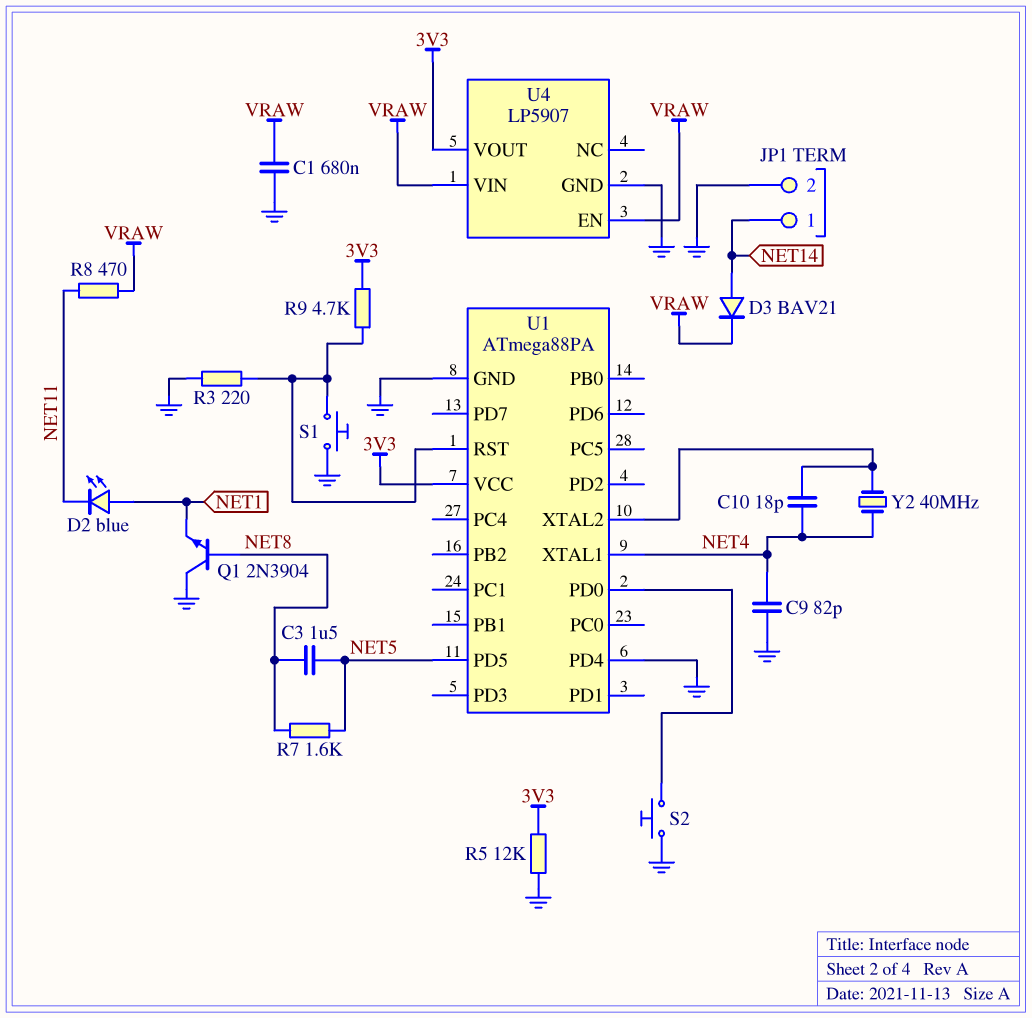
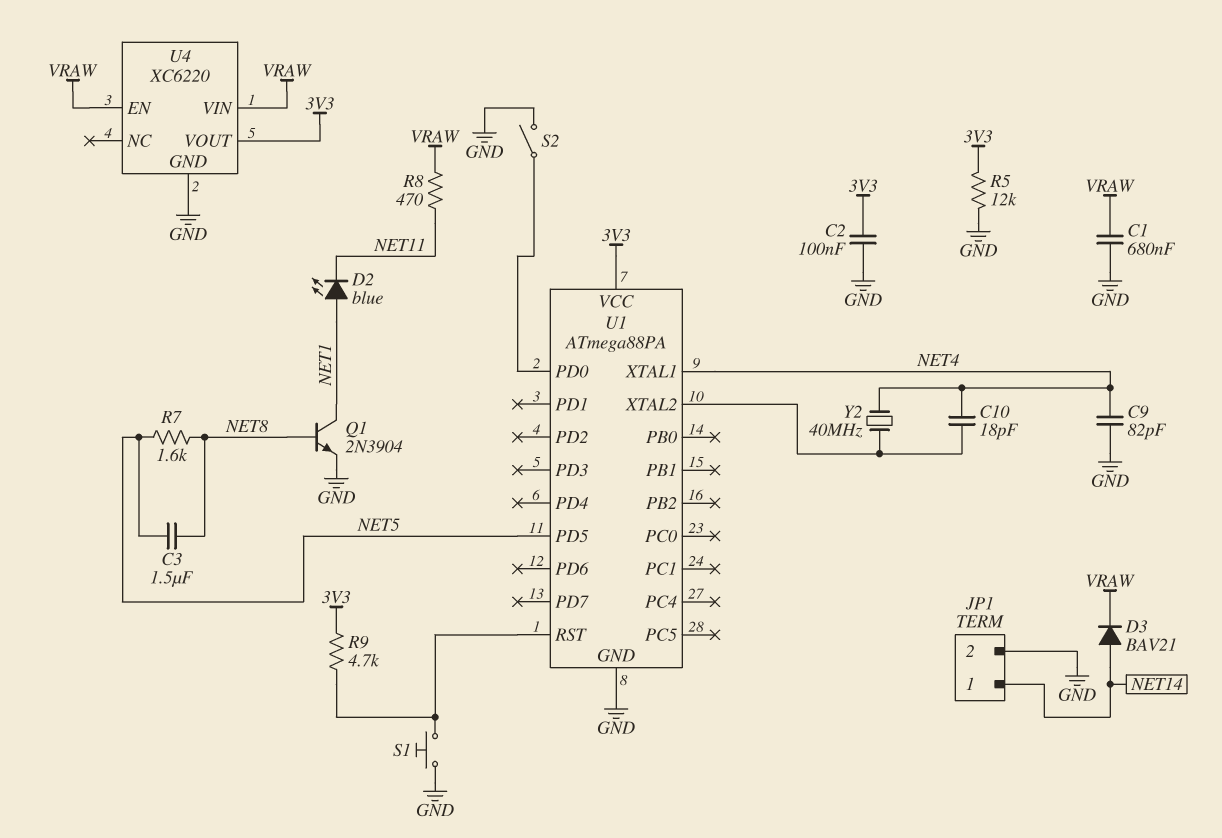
C2: none -> 100nF (3V3, GND)
Q1: NPN 2N3904 (B NET8, C GND, E NET1) -> NPN 2N3904 (B NET8, C NET1, E GND)
R3: 220 (GND, U1/RST) -> none
S2: button (GND, U1/PD0) -> switch (GND, U1/PD0)
U1 pin PD4: GND -> none
U4: LP5907 -> XC6220

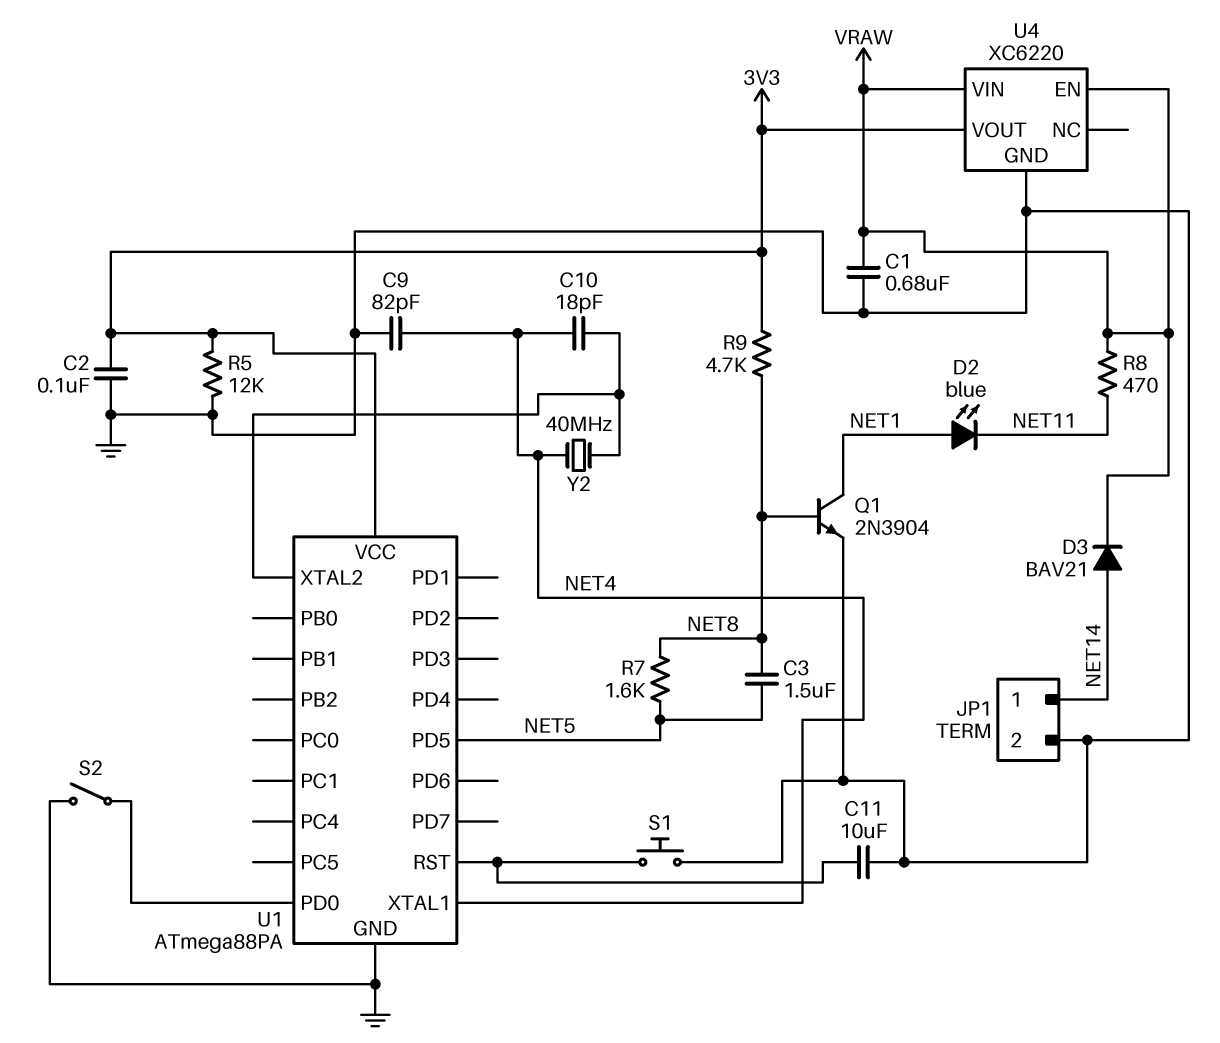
C11: none -> 10uF (GND, U1/RST)
R9: 4.7k (3V3, U1/RST) -> 4.7k (3V3, NET8)

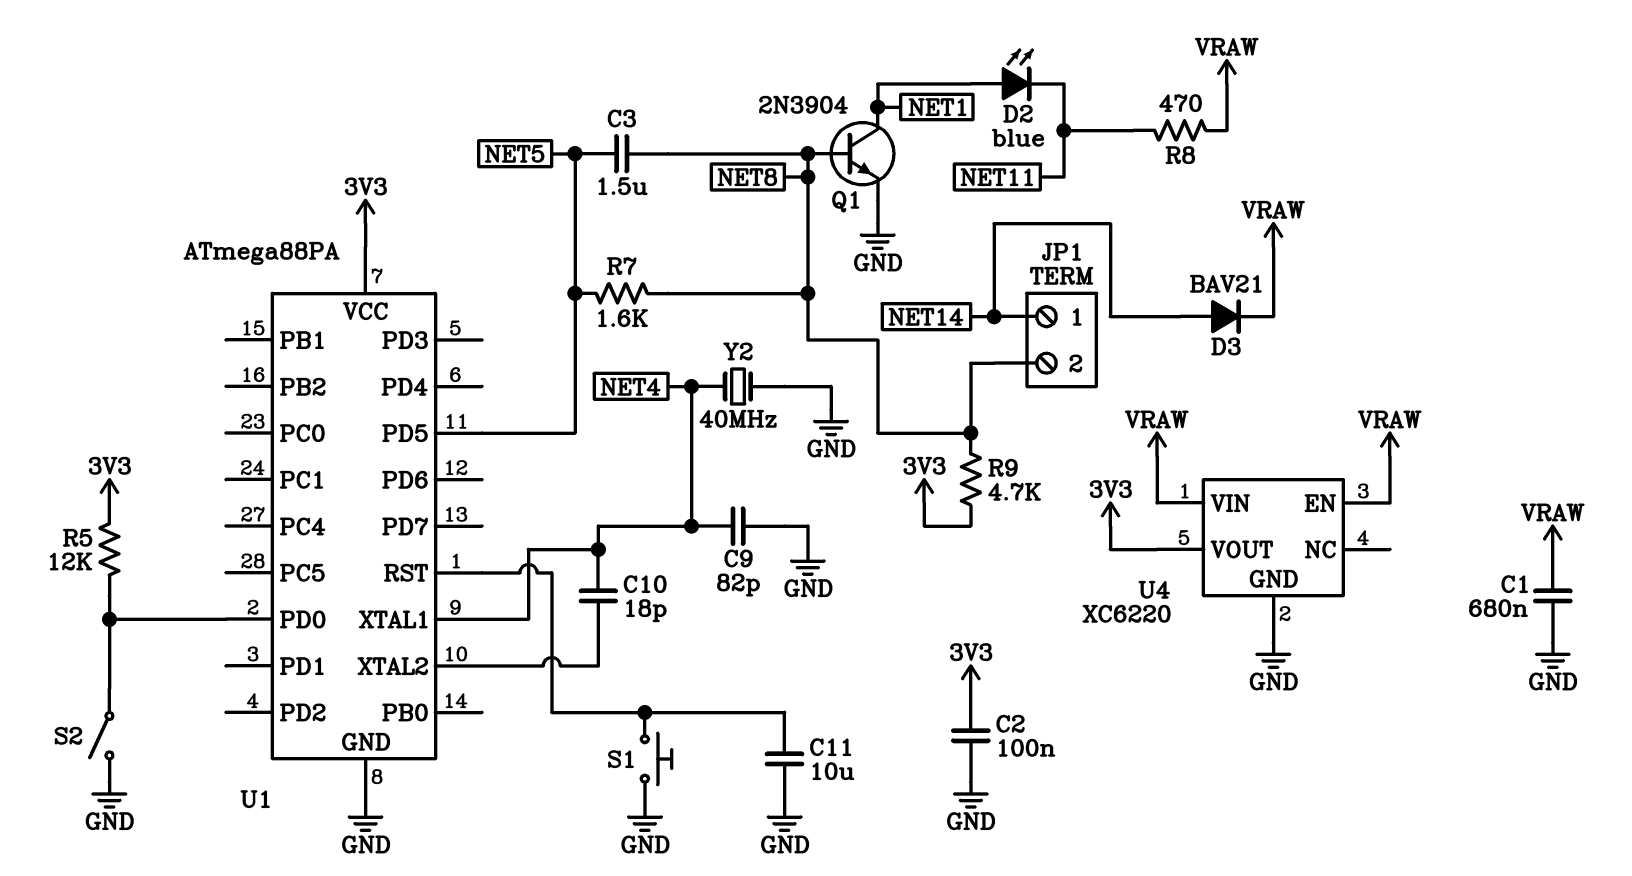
JP1 pin 2: GND -> NET8
R5: 12k (3V3, GND) -> 12k (3V3, U1/PD0)
Y2: 40MHz (NET4, U1/XTAL2) -> 40MHz (GND, NET4)

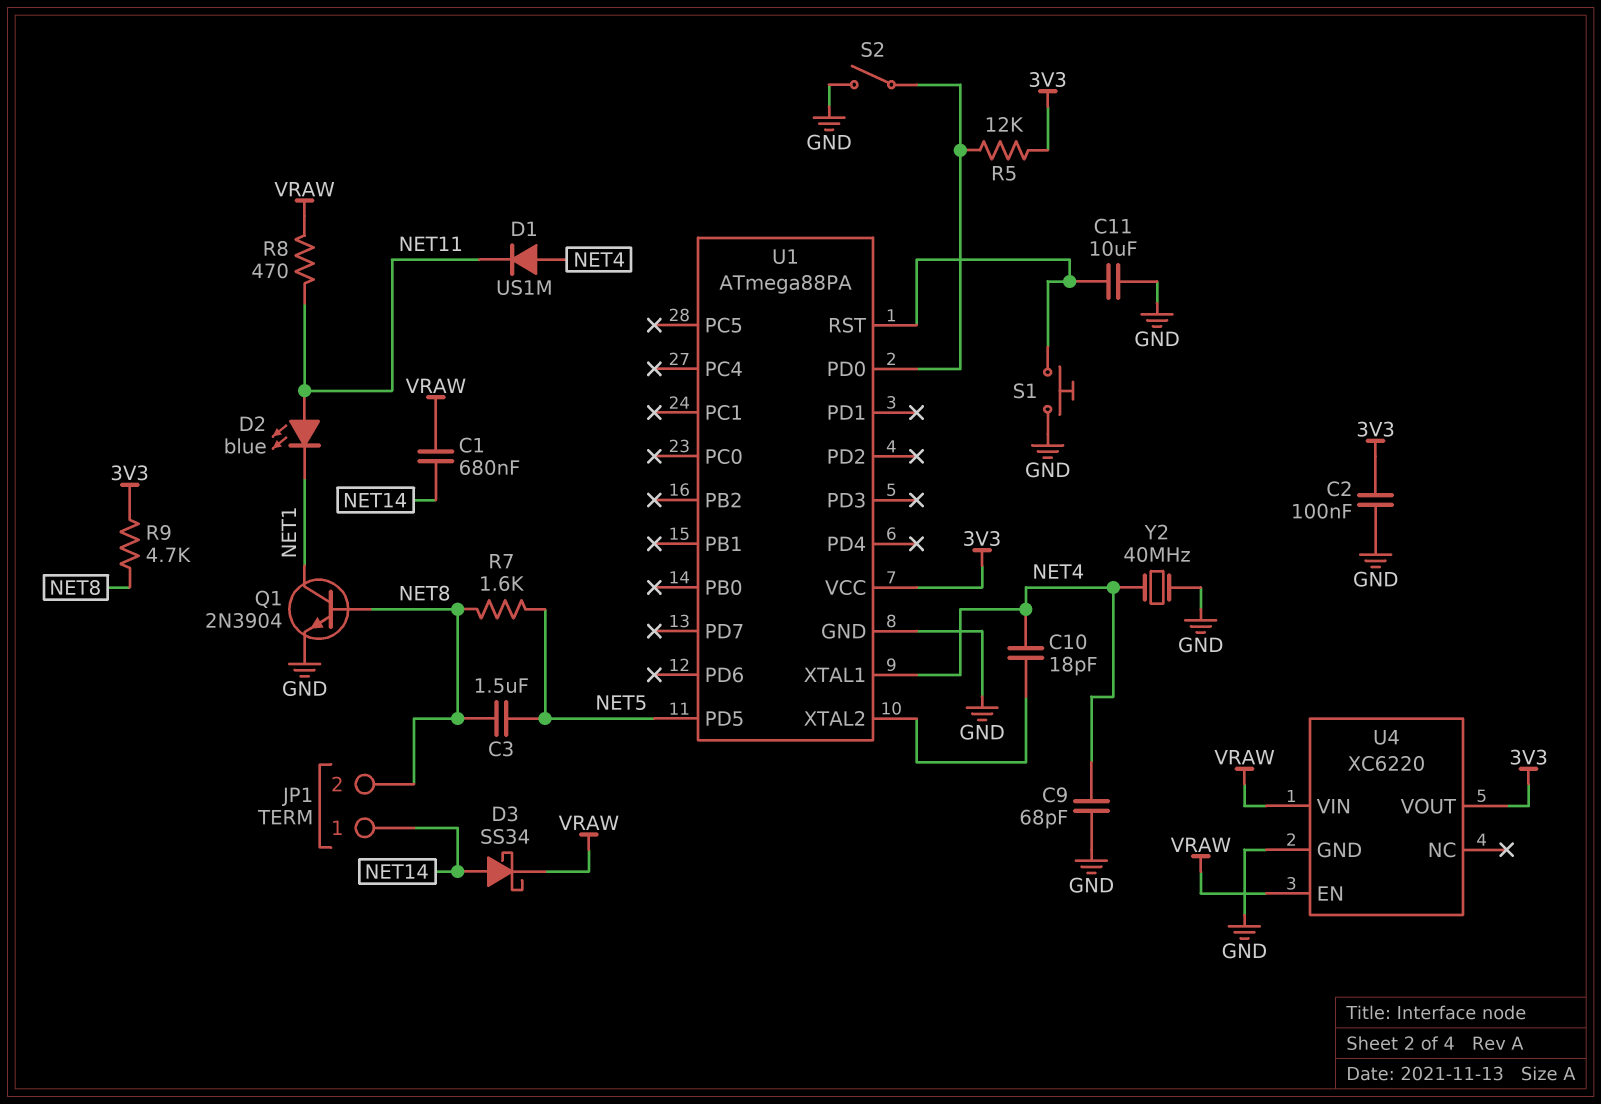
C1: 680nF (GND, VRAW) -> 680nF (NET14, VRAW)
C9: 82pF (GND, NET4) -> 68pF (GND, NET4)
D1: none -> diode US1M (A NET4, K NET11)
D2: LED blue (A NET1, K NET11) -> LED blue (A NET11, K NET1)
D3: diode BAV21 (A NET14, K VRAW) -> schottky SS34 (A NET14, K VRAW)

